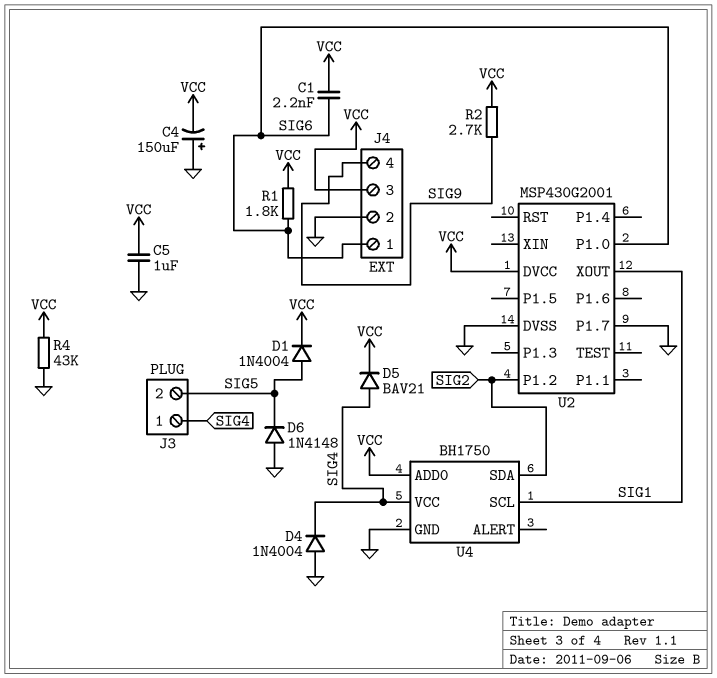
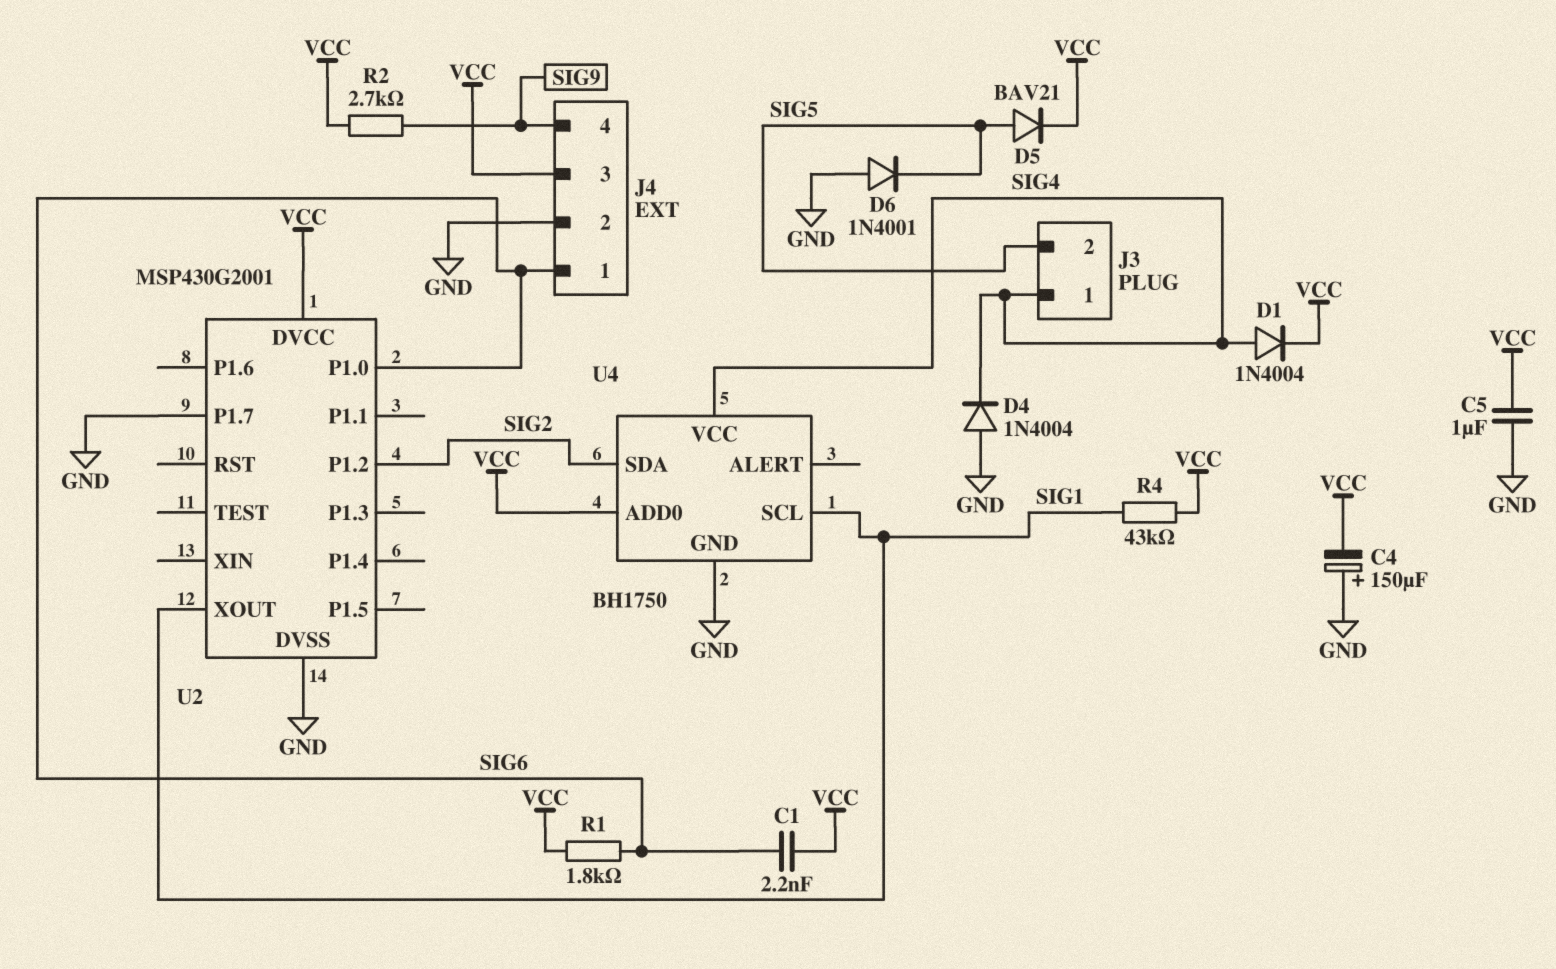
D1: diode 1N4004 (A SIG5, K VCC) -> diode 1N4004 (A SIG4, K VCC)
D5: diode BAV21 (A SIG4, K VCC) -> diode BAV21 (A SIG5, K VCC)
D6: diode 1N4148 (A GND, K SIG5) -> diode 1N4001 (A GND, K SIG5)
R4: 43k (GND, VCC) -> 43k (SIG1, VCC)

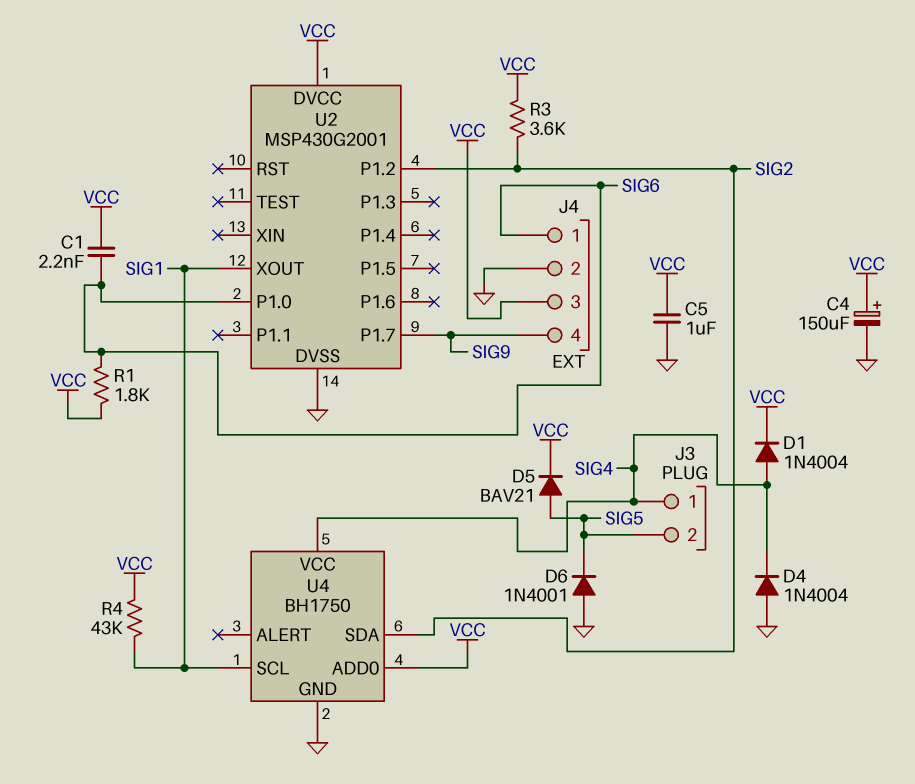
C4: 150uF (plus GND, minus VCC) -> 150uF (plus VCC, minus GND)
R2: 2.7k (SIG9, VCC) -> none
R3: none -> 3.6k (SIG2, VCC)
U2 pin P1.7: GND -> SIG9

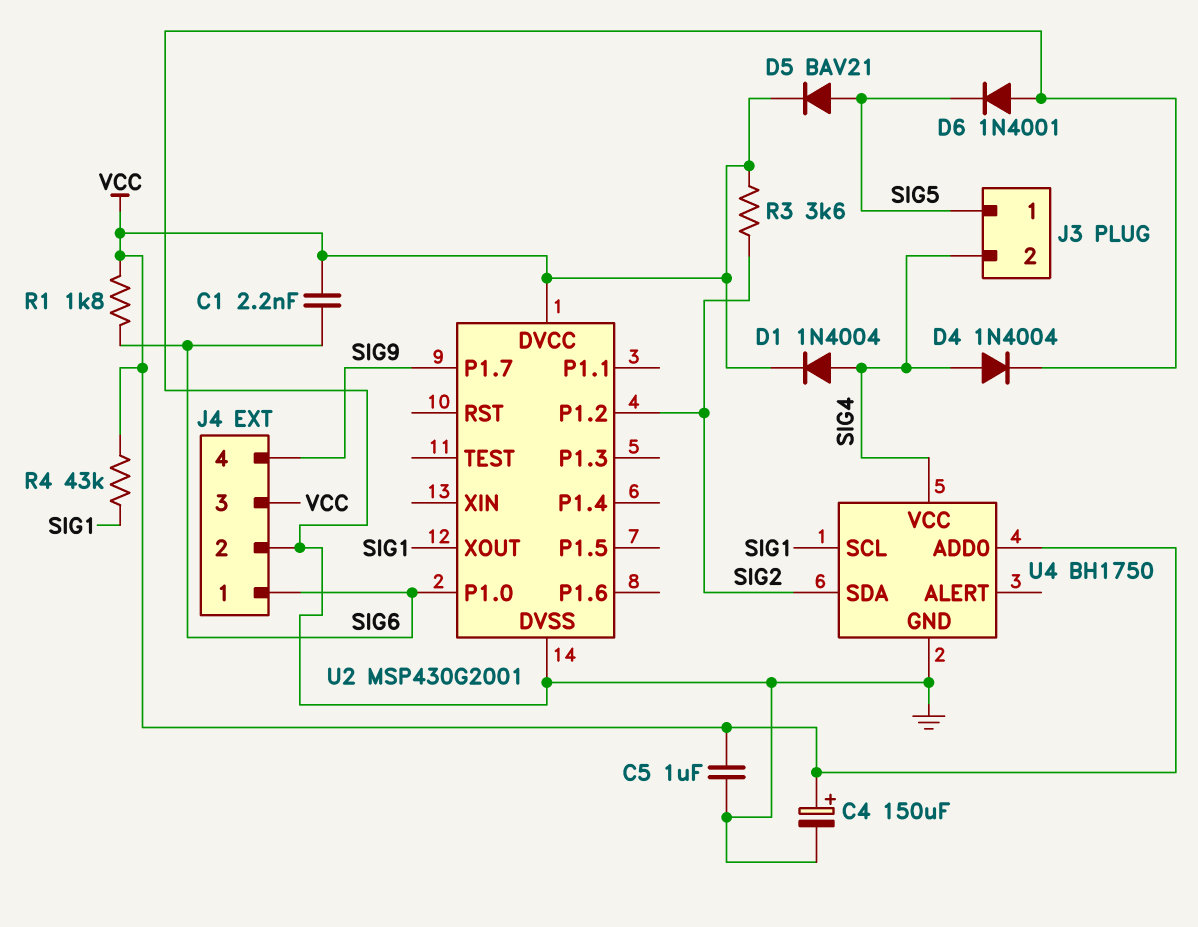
D4: diode 1N4004 (A GND, K SIG4) -> diode 1N4004 (A SIG4, K GND)
J3 pin 1: SIG4 -> SIG5
J3 pin 2: SIG5 -> SIG4

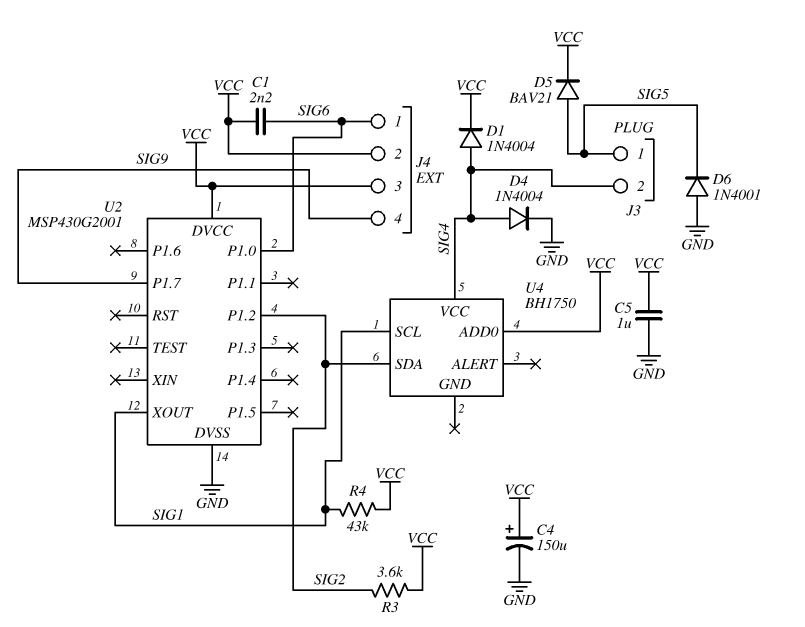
J4 pin 2: GND -> VCC
R1: 1.8k (SIG6, VCC) -> none
U4 pin GND: GND -> none

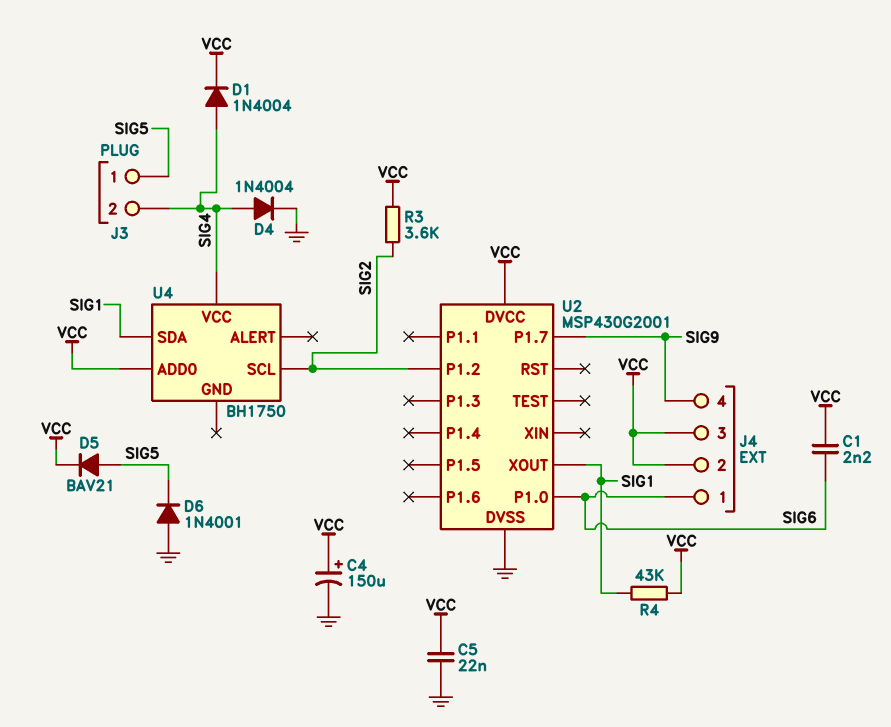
C5: 1uF (GND, VCC) -> 22nF (GND, VCC)
U4 pin SCL: SIG1 -> SIG2
U4 pin SDA: SIG2 -> SIG1

